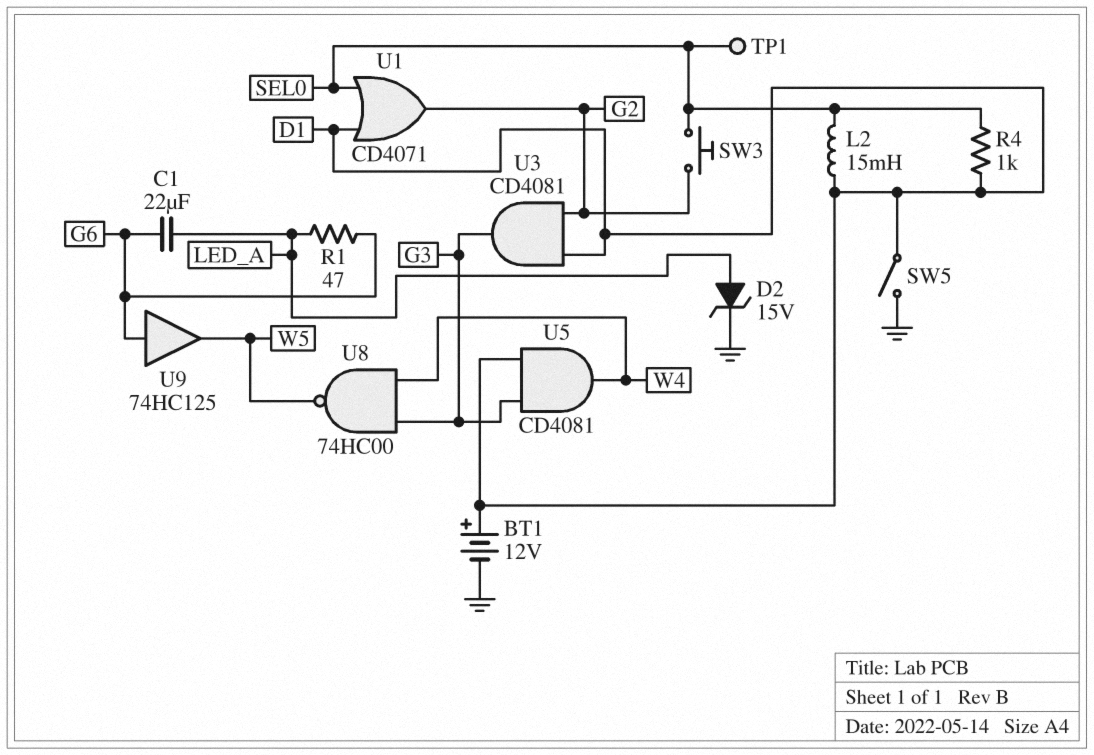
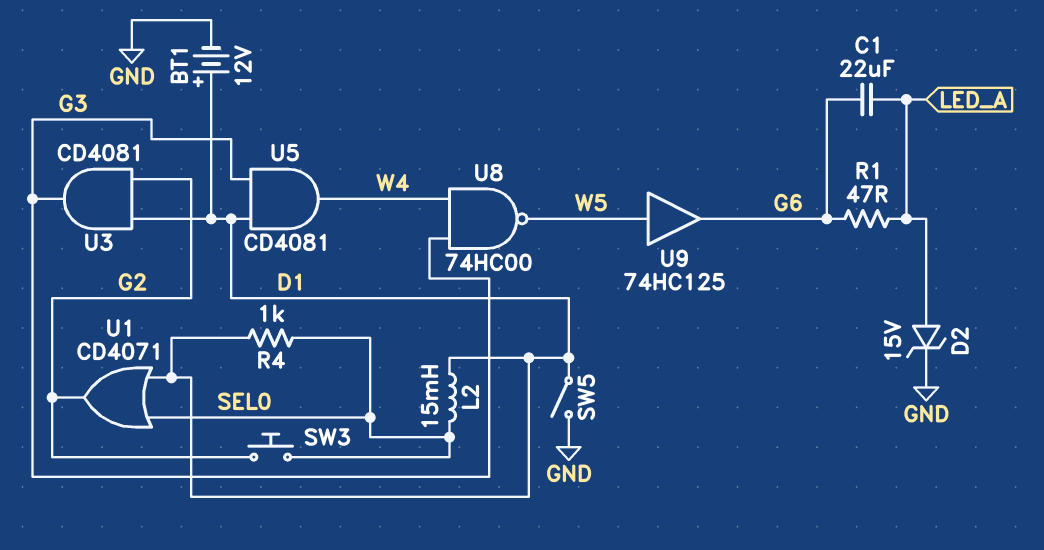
TP1: test point (SEL0) -> none
U9: buffer 74HC125 (in G6, out W5) -> buffer 74HC125 (in W5, out G6)

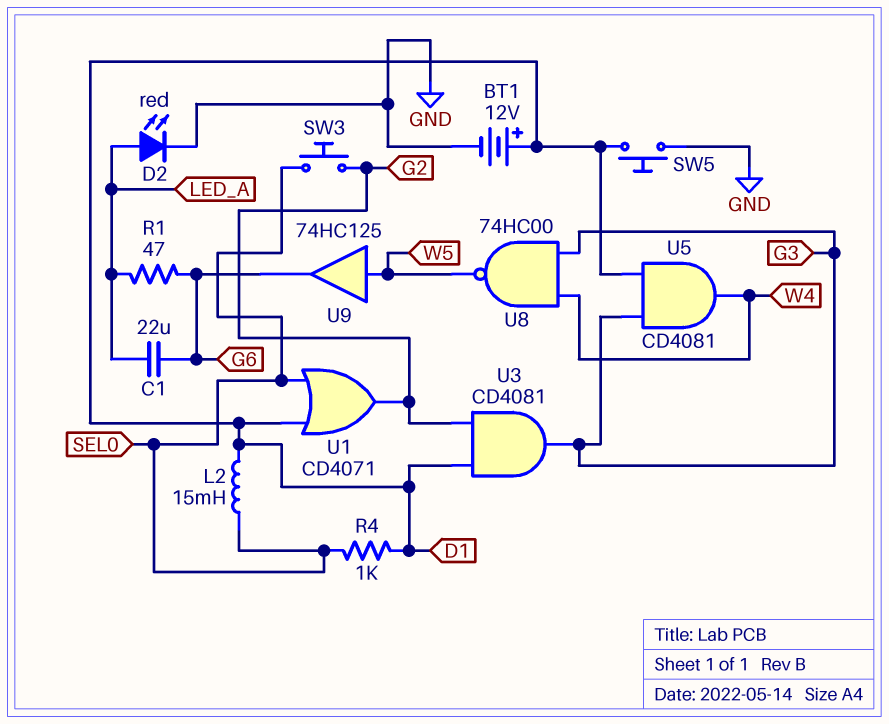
D2: zener 15V (A LED_A, K GND) -> LED red (A LED_A, K GND)
SW5: switch (D1, GND) -> button (D1, GND)

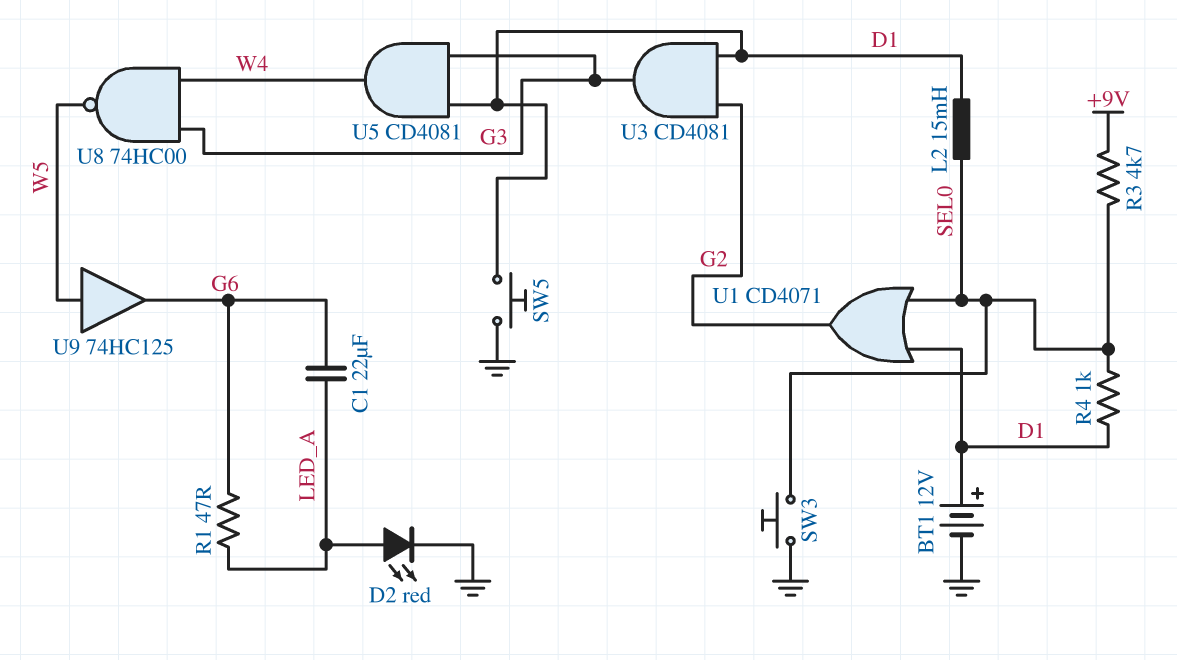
R3: none -> 4.7k (+9V, SEL0)
SW3: button (G2, SEL0) -> button (GND, SEL0)

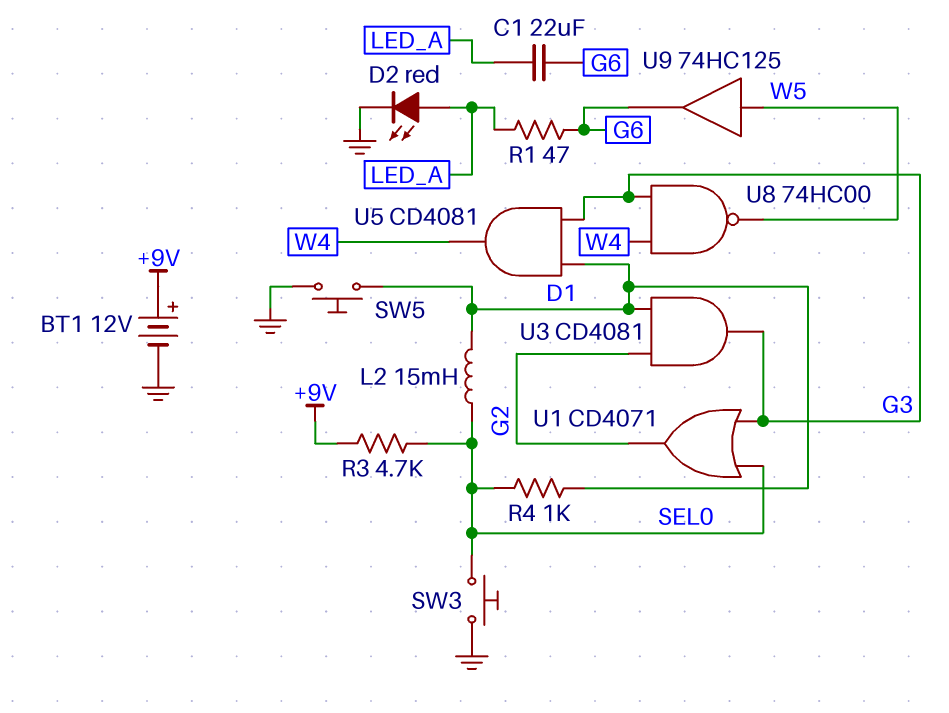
BT1: 12V (plus D1, minus GND) -> 12V (plus +9V, minus GND)
U1: OR CD4071 (in D1, in SEL0, out G2) -> OR CD4071 (in G3, in SEL0, out G2)

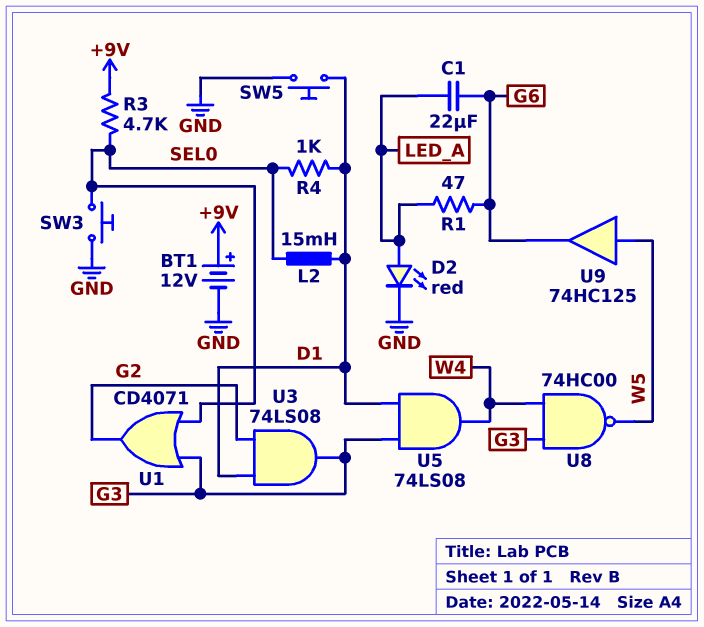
U3: AND CD4081 (in D1, in G2, out G3) -> AND 74LS08 (in D1, in G2, out G3)
U5: AND CD4081 (in D1, in G3, out W4) -> AND 74LS08 (in D1, in G3, out W4)

